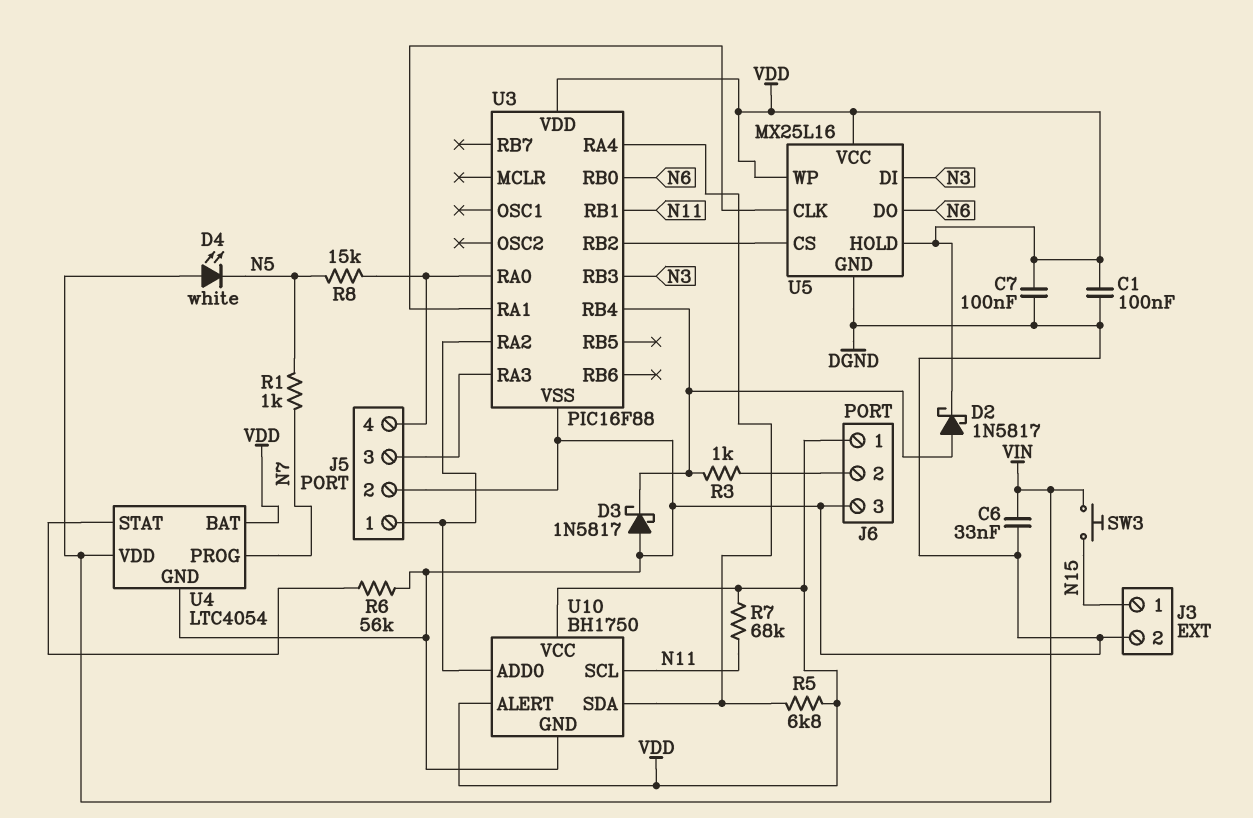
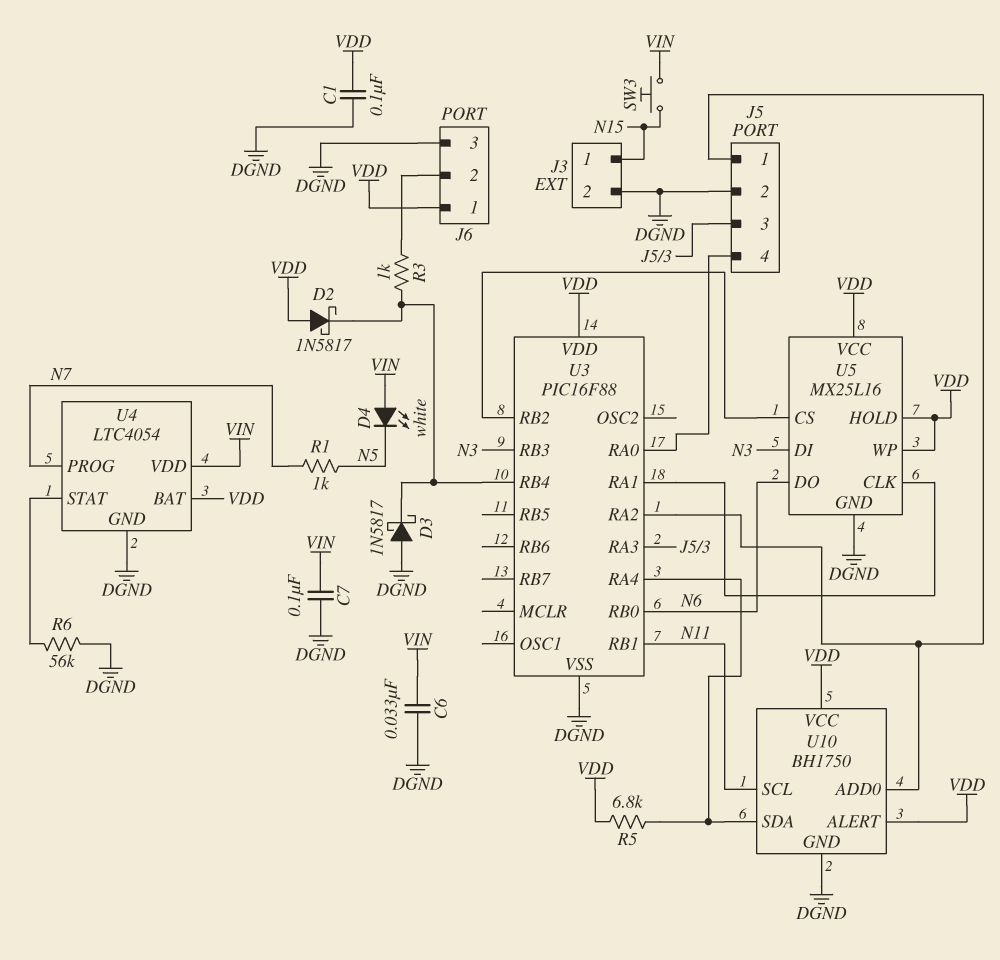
C7: 100nF (DGND, VDD) -> 100nF (DGND, VIN)
D2: schottky 1N5817 (A U3/RB4, K VDD) -> schottky 1N5817 (A VDD, K U3/RB4)
R7: 68k (N11, VDD) -> none
R8: 15k (J5/4, N5) -> none

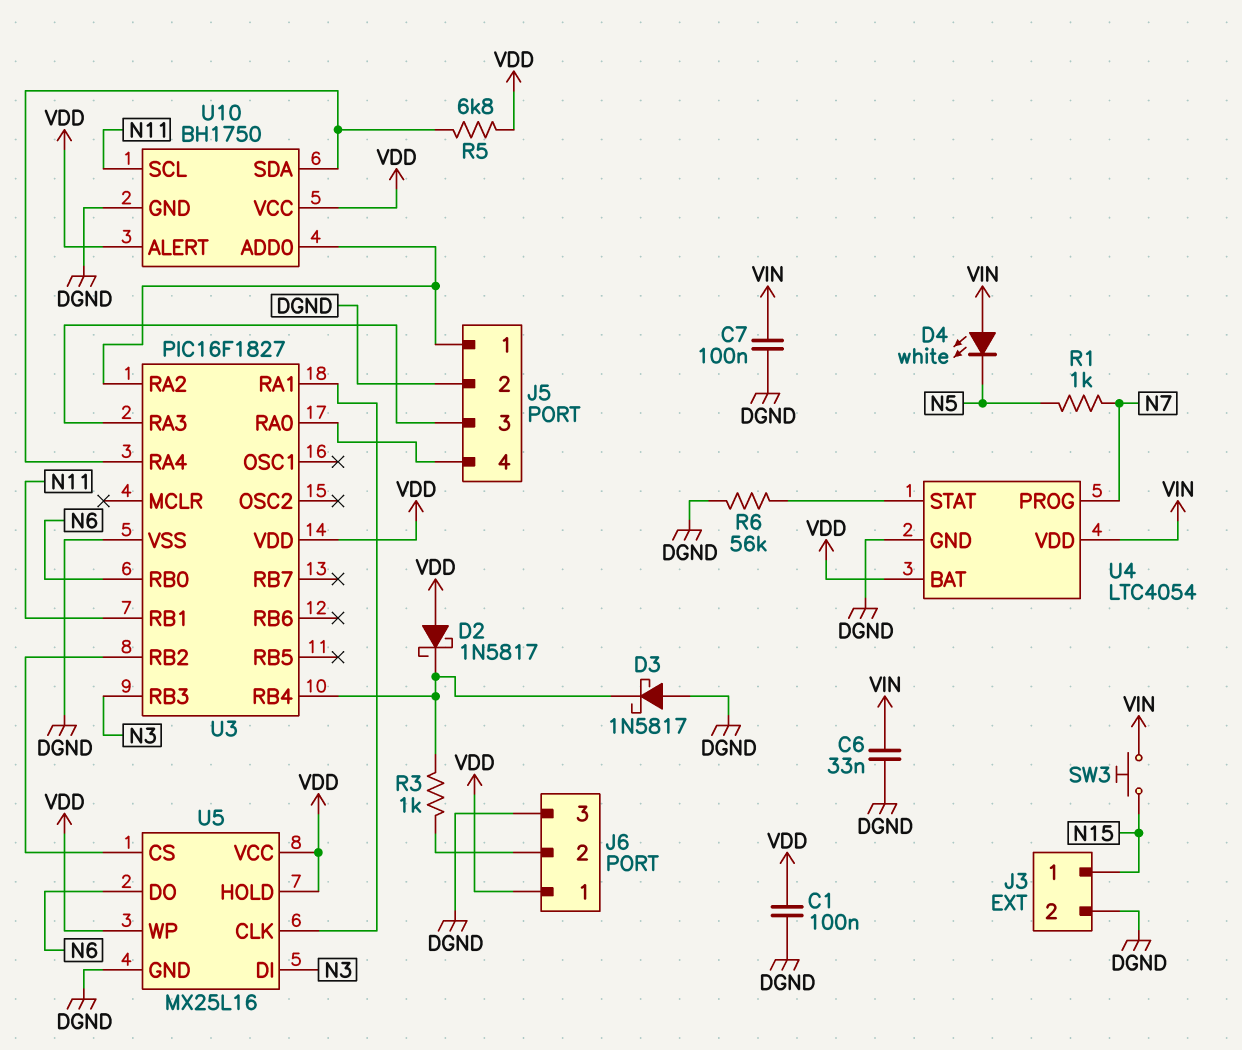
U3: PIC16F88 -> PIC16F1827

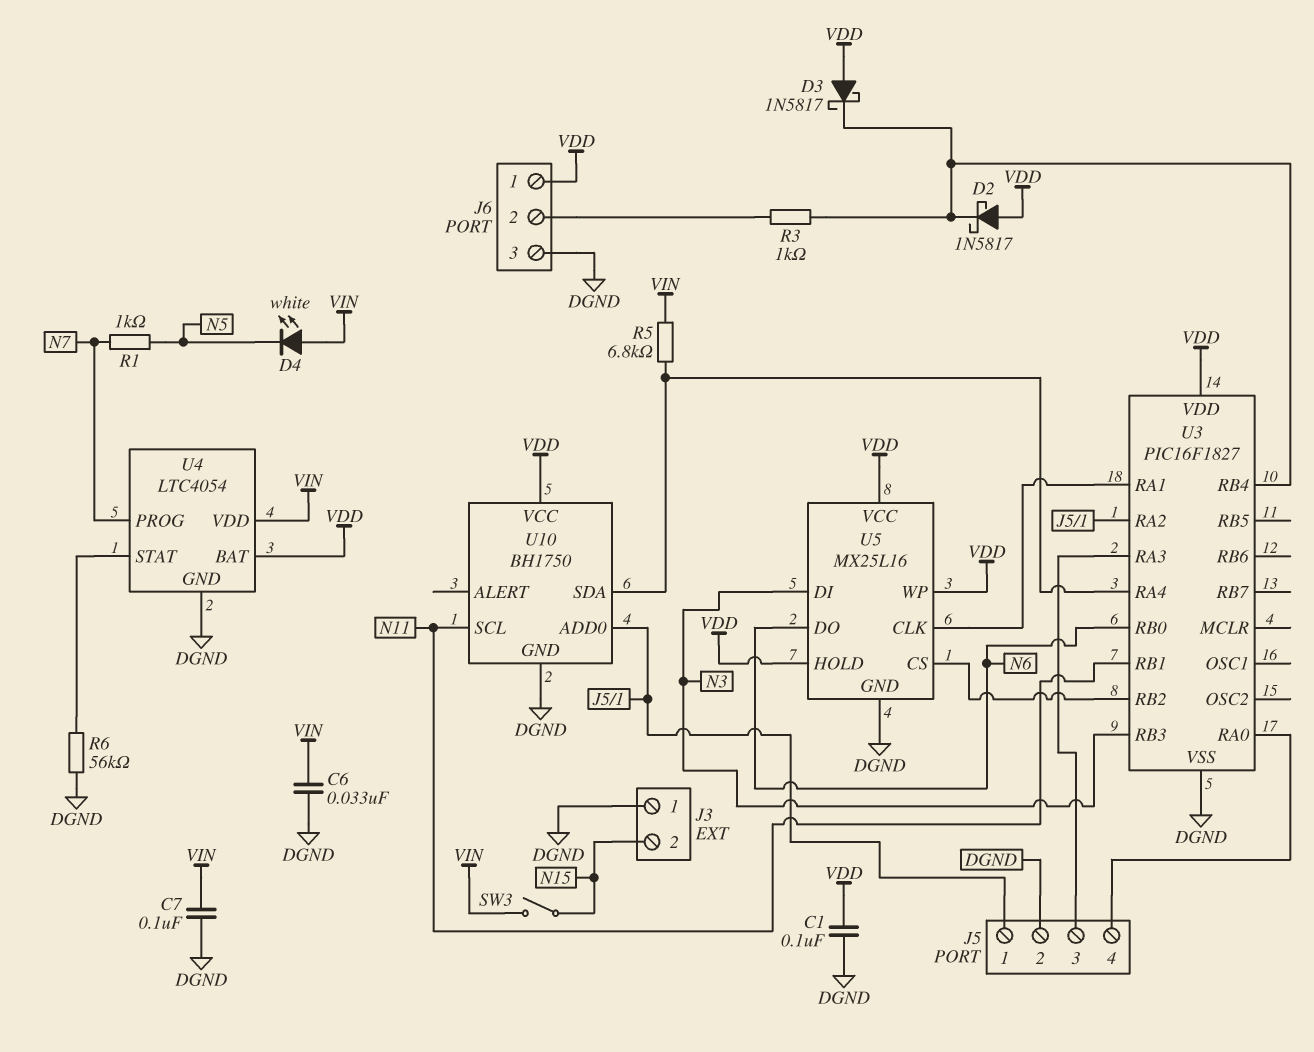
D3: schottky 1N5817 (A DGND, K U3/RB4) -> schottky 1N5817 (A VDD, K U3/RB4)
J3 pin 1: N15 -> DGND
J3 pin 2: DGND -> N15
R5: 6.8k (U3/RA4, VDD) -> 6.8k (U3/RA4, VIN)
SW3: button (N15, VIN) -> switch (N15, VIN)
U10 pin ALERT: VDD -> none

